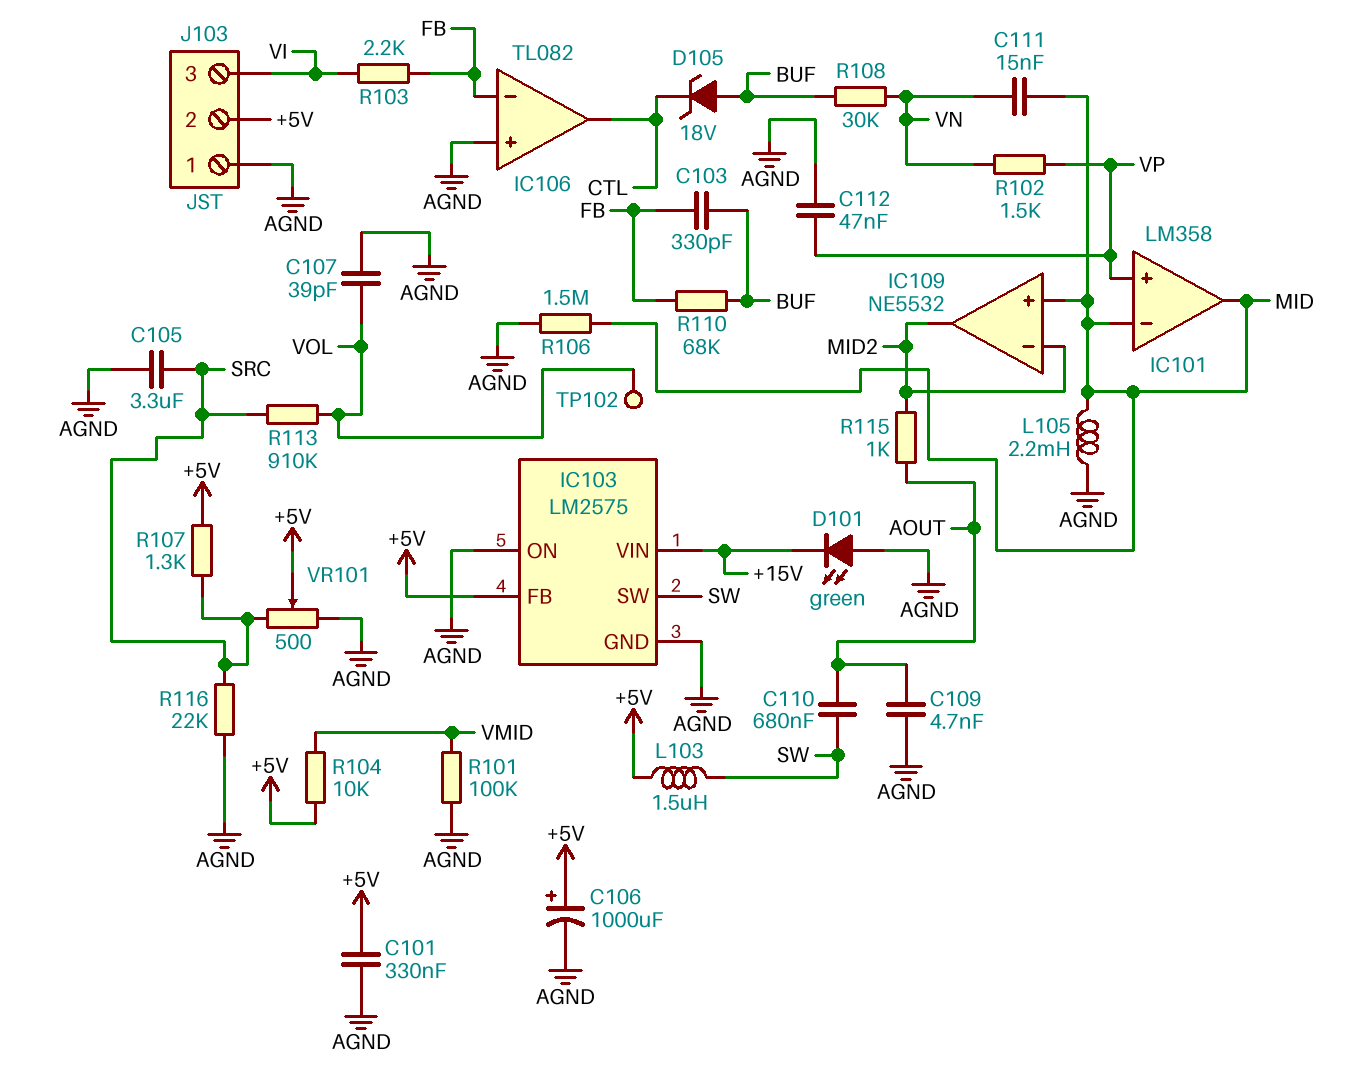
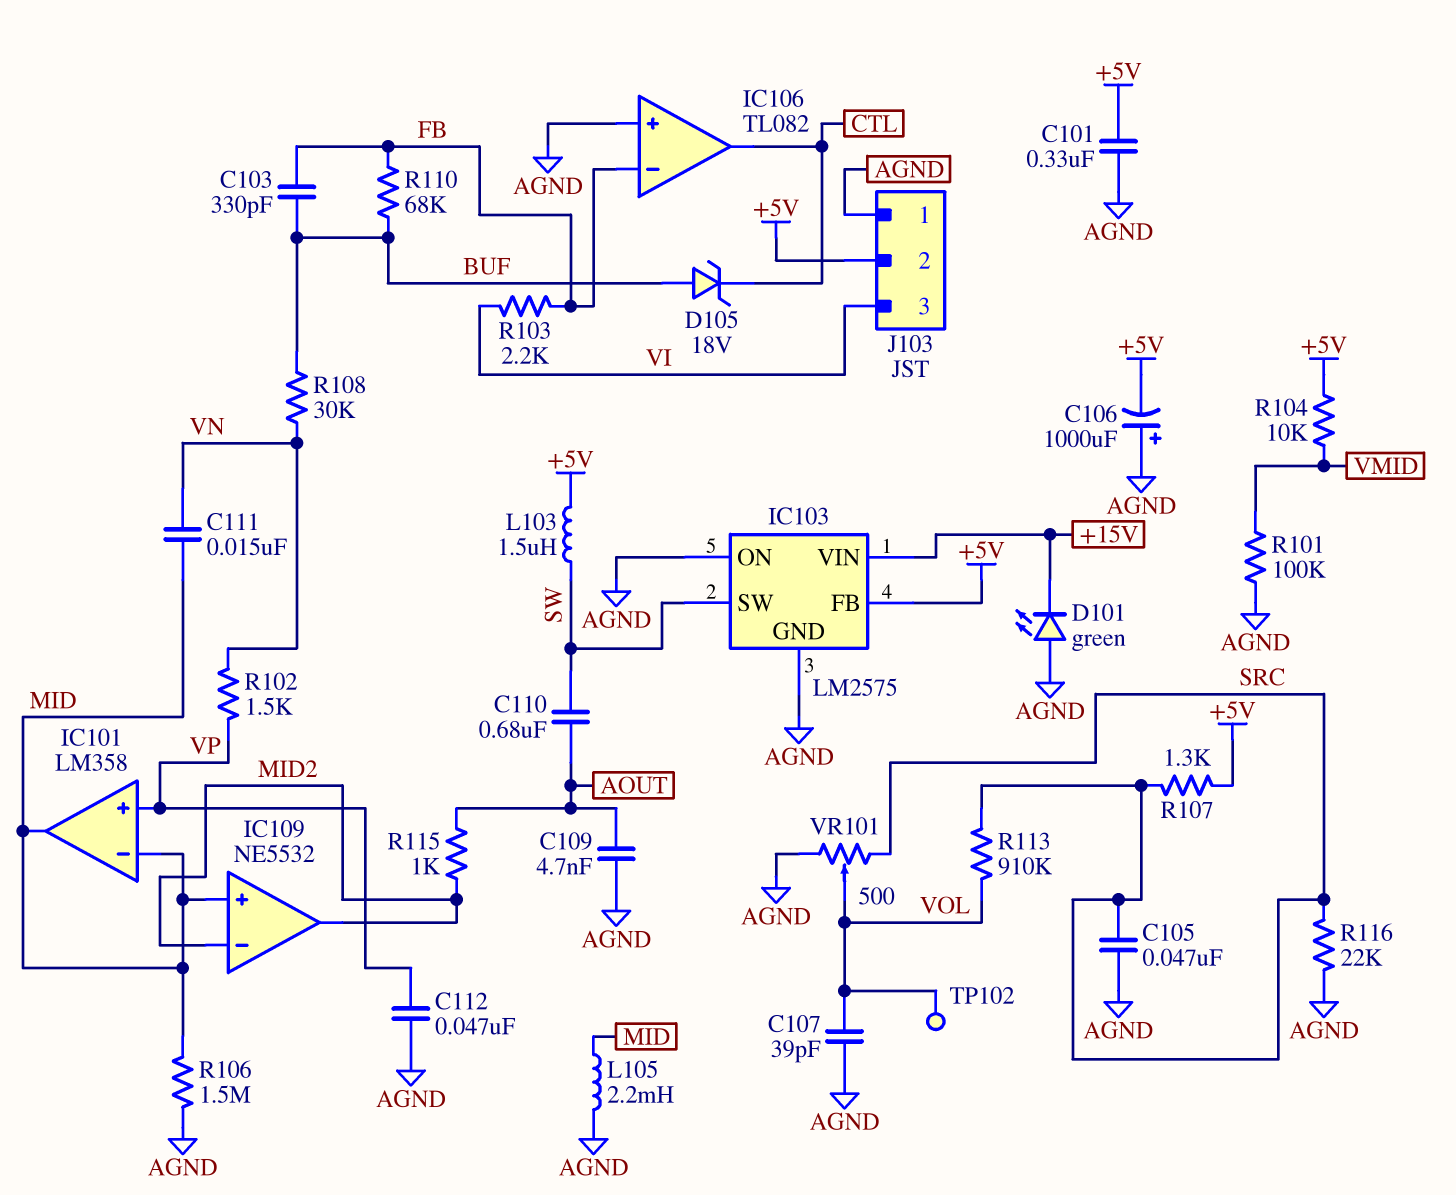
C105: 3.3uF (AGND, SRC) -> 47nF (AGND, SRC)
C106: 1000uF (plus +5V, minus AGND) -> 1000uF (plus AGND, minus +5V)
VR101: 500 (AGND, SRC, wiper +5V) -> 500 (AGND, SRC, wiper VOL)

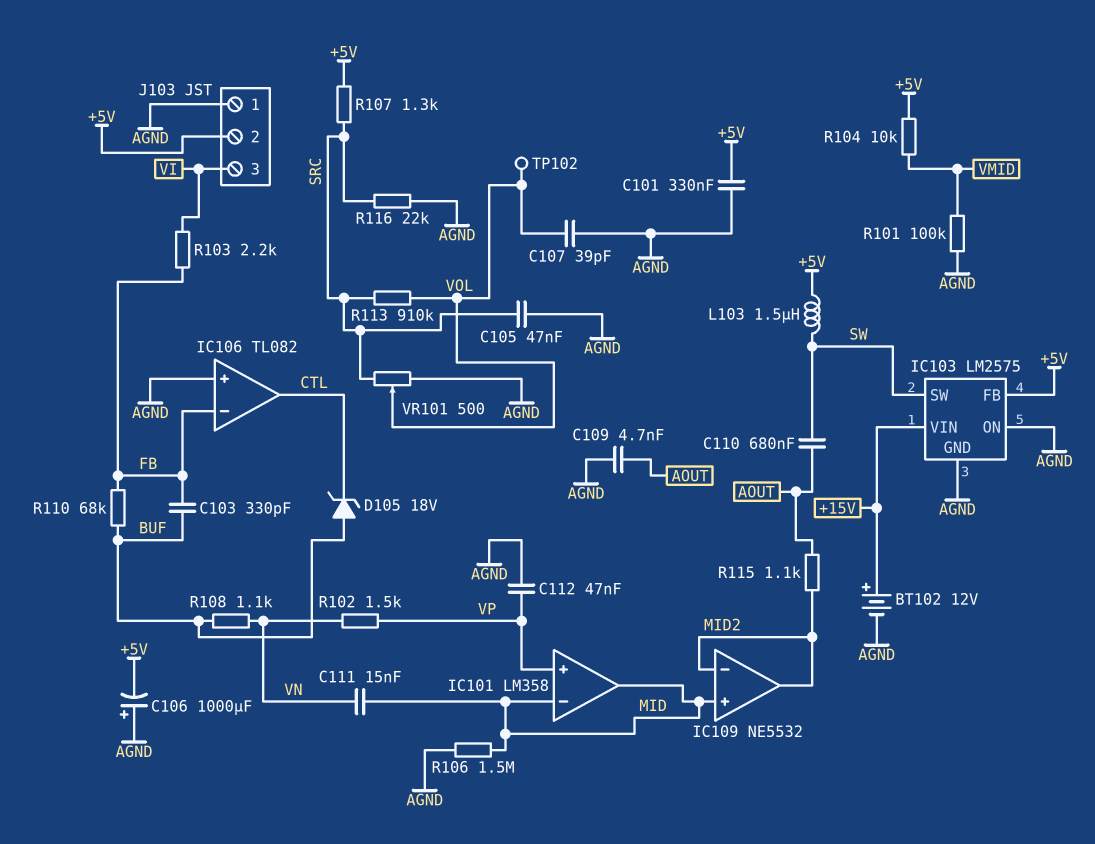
BT102: none -> 12V (plus +15V, minus AGND)
D101: LED green (A AGND, K +15V) -> none
L105: 2.2mH (AGND, MID) -> none
R108: 30k (BUF, VN) -> 1.1k (BUF, VN)
R115: 1k (AOUT, MID2) -> 1.1k (AOUT, MID2)

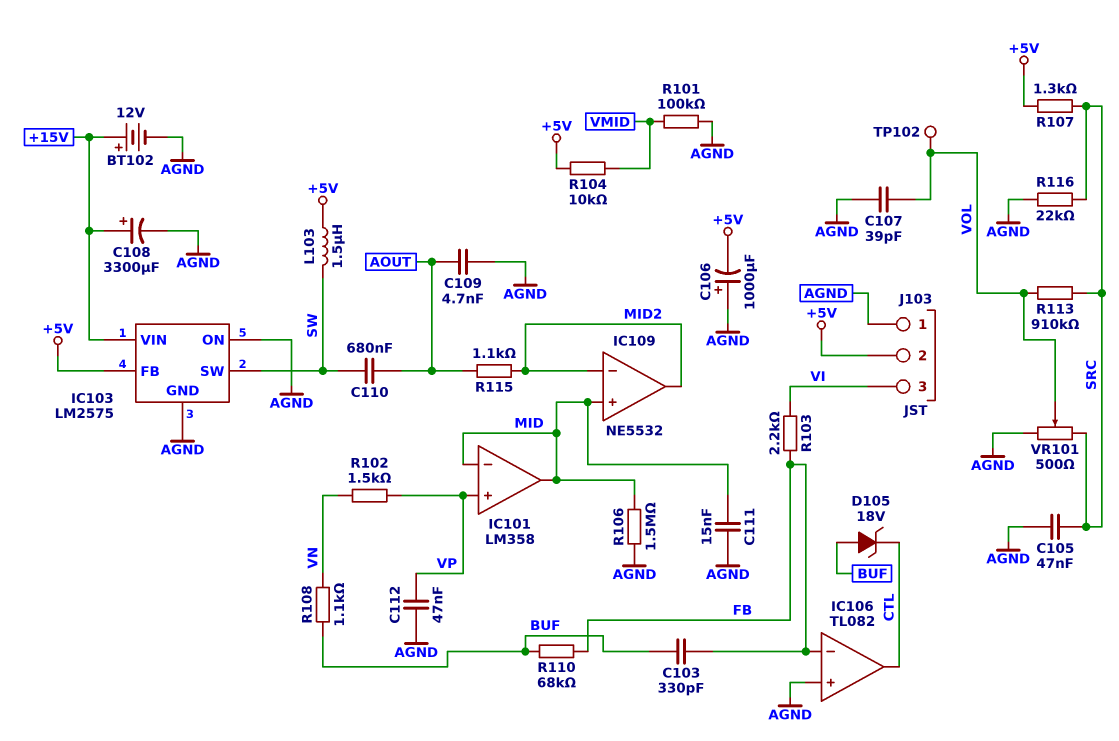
C101: 330nF (+5V, AGND) -> none
C108: none -> 3300uF (plus +15V, minus AGND)
C111: 15nF (MID, VN) -> 15nF (AGND, MID)

